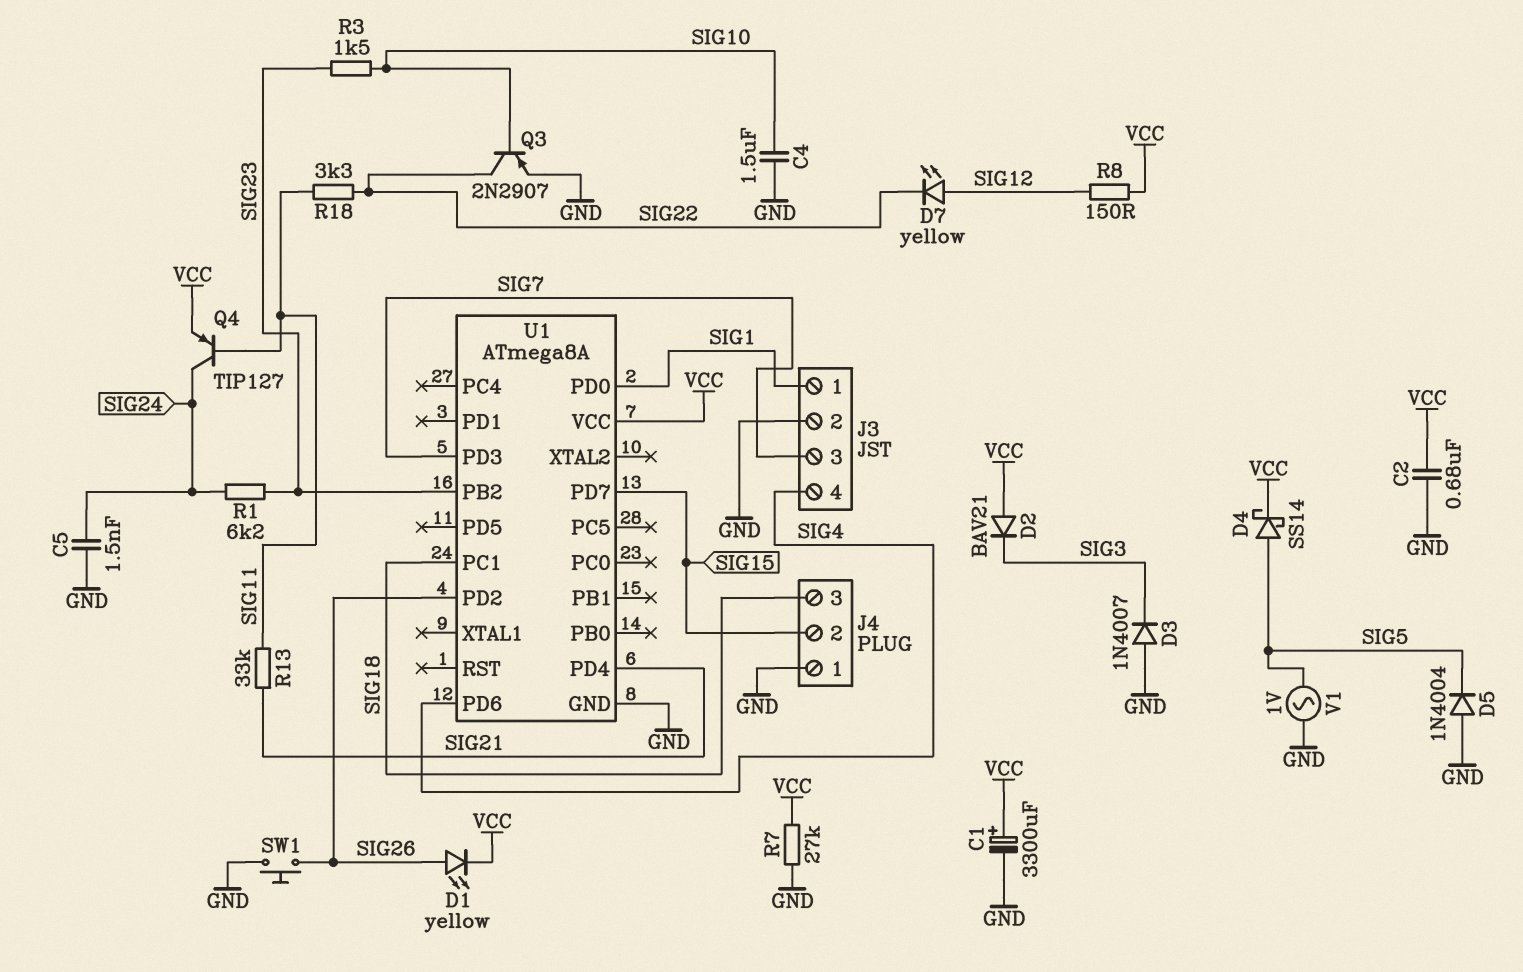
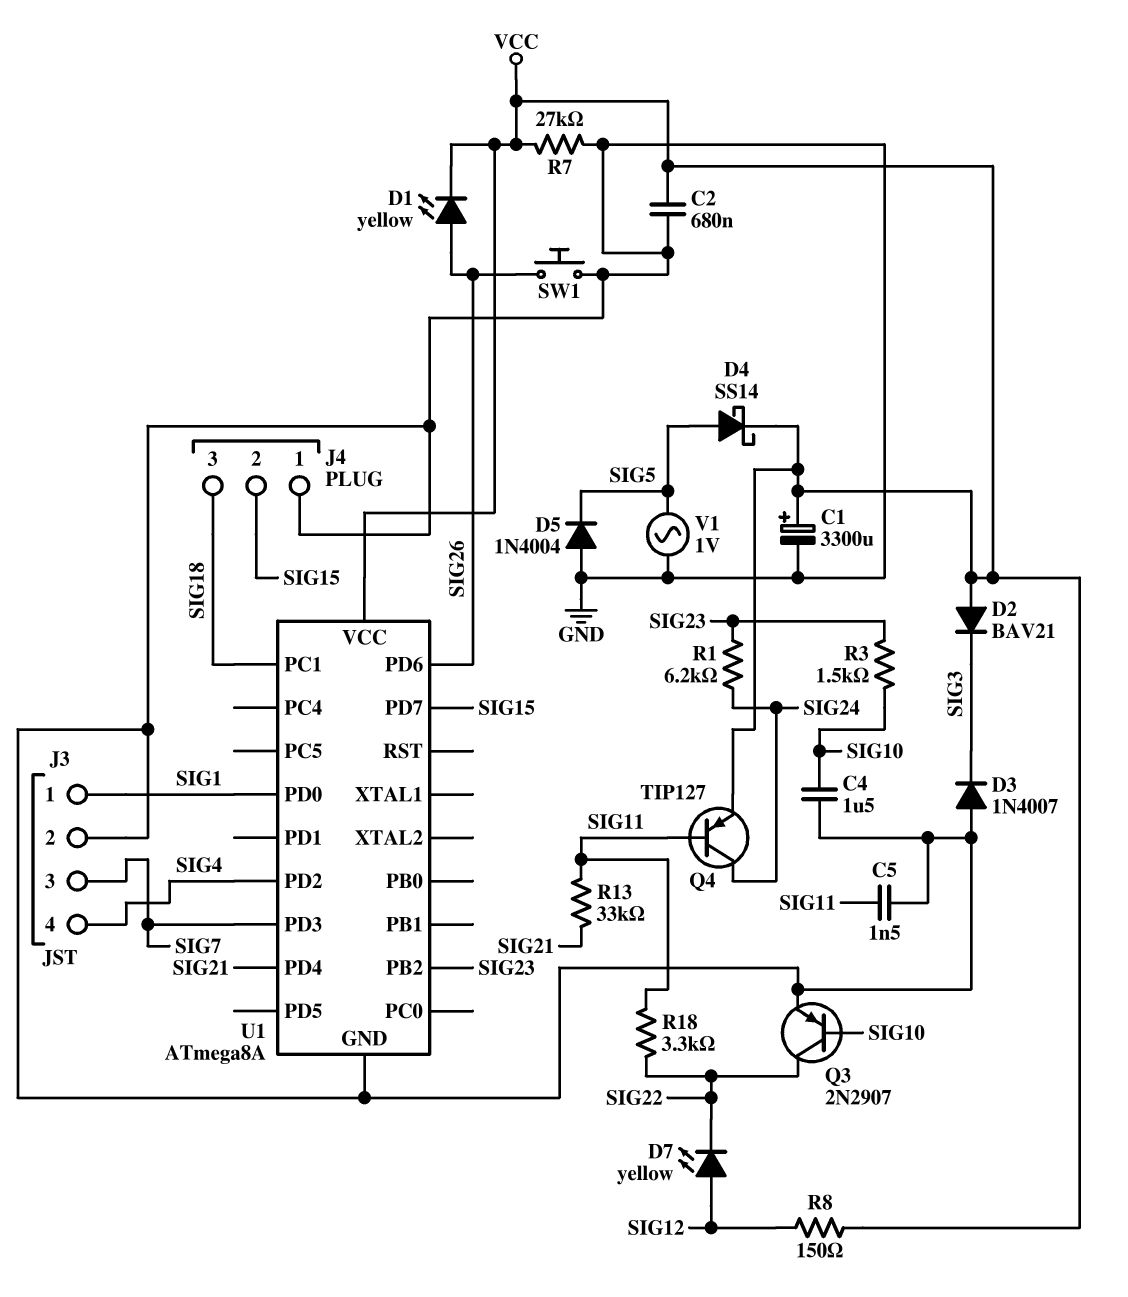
C5: 1.5nF (GND, SIG24) -> 1.5nF (GND, SIG11)
U1 pin PD2: SIG26 -> SIG4
U1 pin PD6: SIG4 -> SIG26

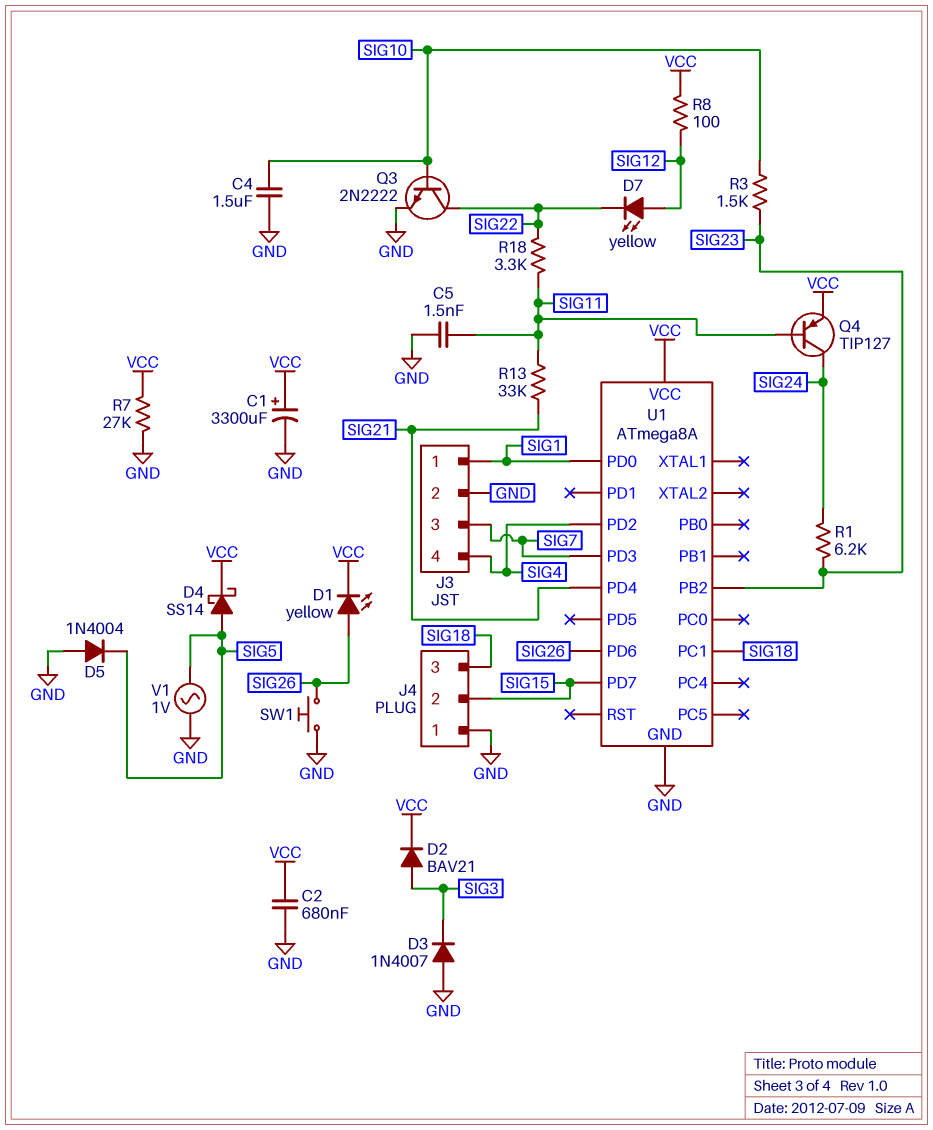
D2: diode BAV21 (A VCC, K SIG3) -> diode BAV21 (A SIG3, K VCC)
Q3: PNP 2N2907 (B SIG10, C SIG22, E GND) -> NPN 2N2222 (B SIG10, C SIG22, E GND)
R8: 150 (SIG12, VCC) -> 100 (SIG12, VCC)

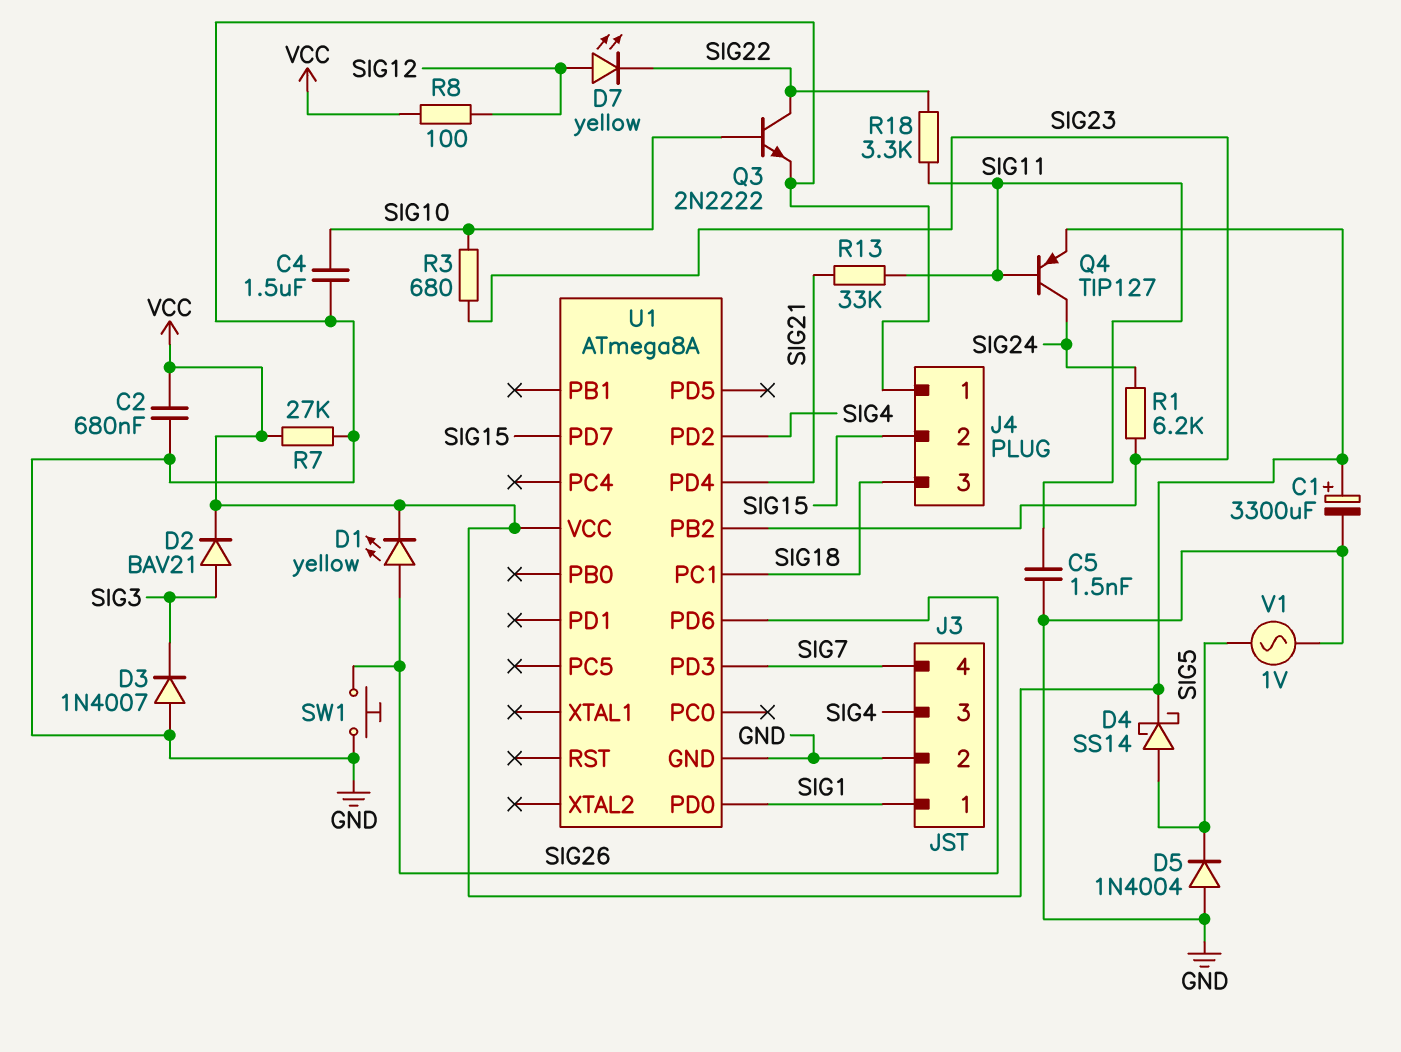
J3 pin 3: SIG7 -> SIG4
J3 pin 4: SIG4 -> SIG7
R3: 1.5k (SIG10, SIG23) -> 680 (SIG10, SIG23)

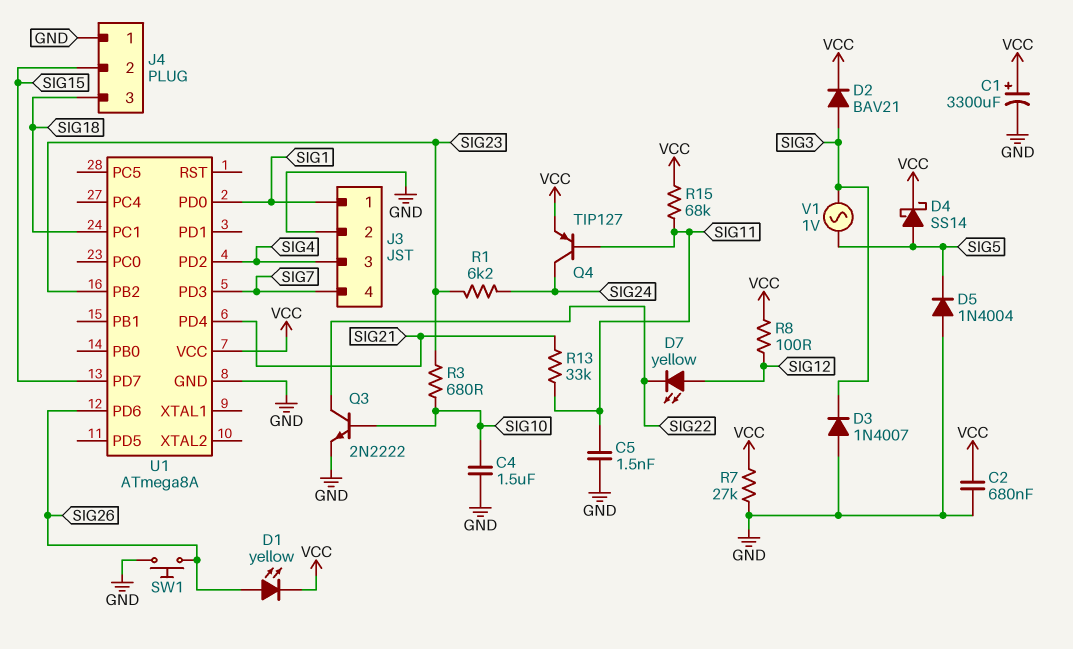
R15: none -> 68k (SIG11, VCC)
R18: 3.3k (SIG11, SIG22) -> none
V1: AC 1V (GND, SIG5) -> AC 1V (SIG3, SIG5)

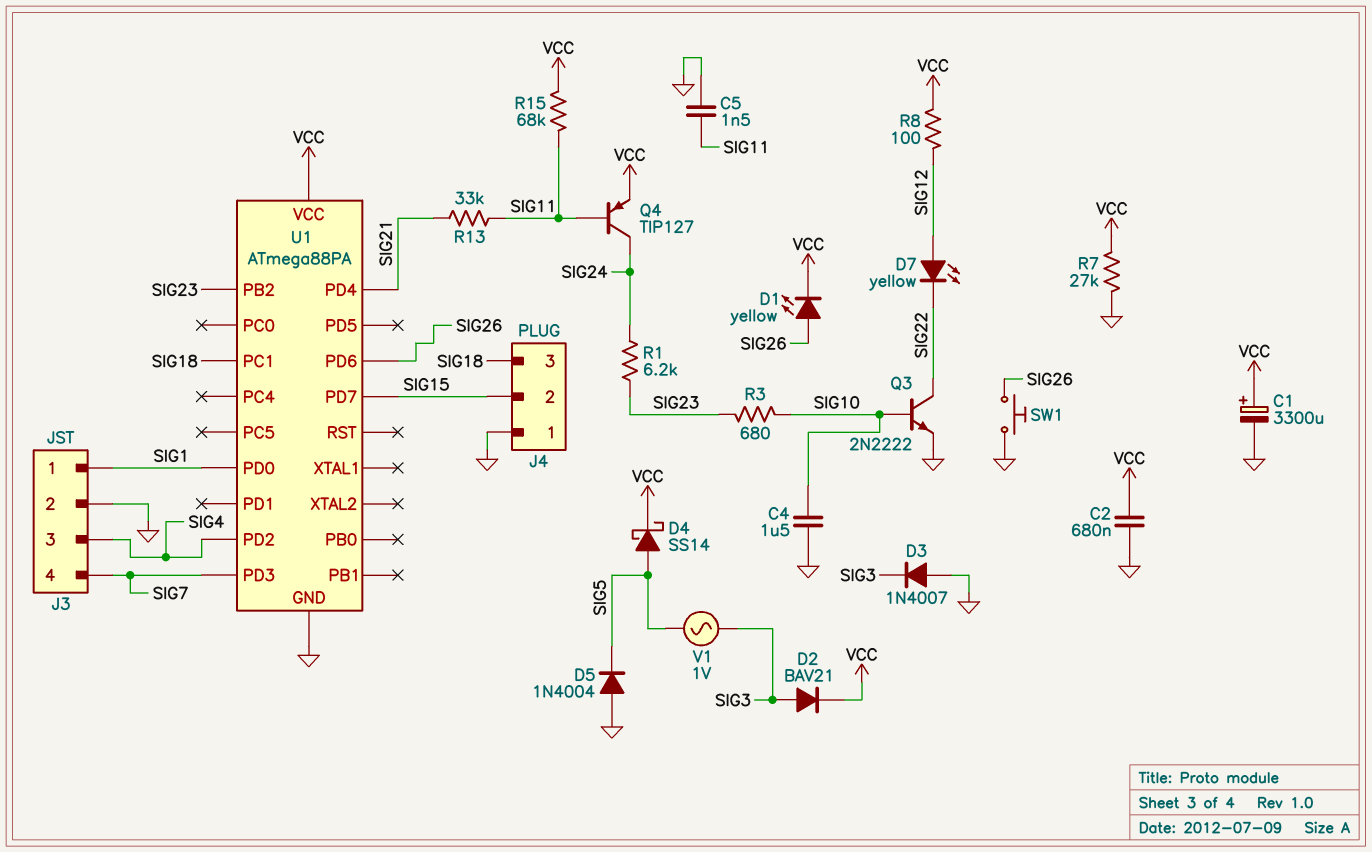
U1: ATmega8A -> ATmega88PA

